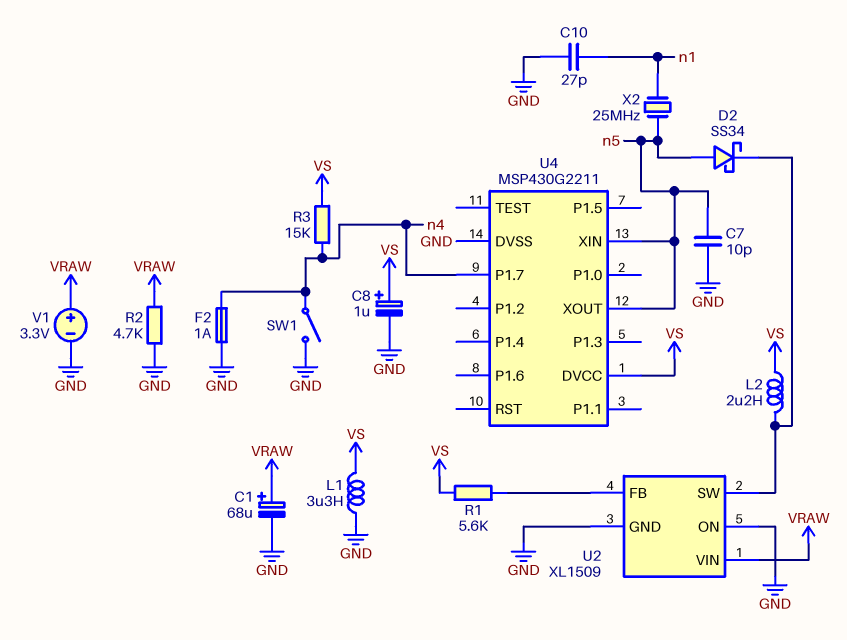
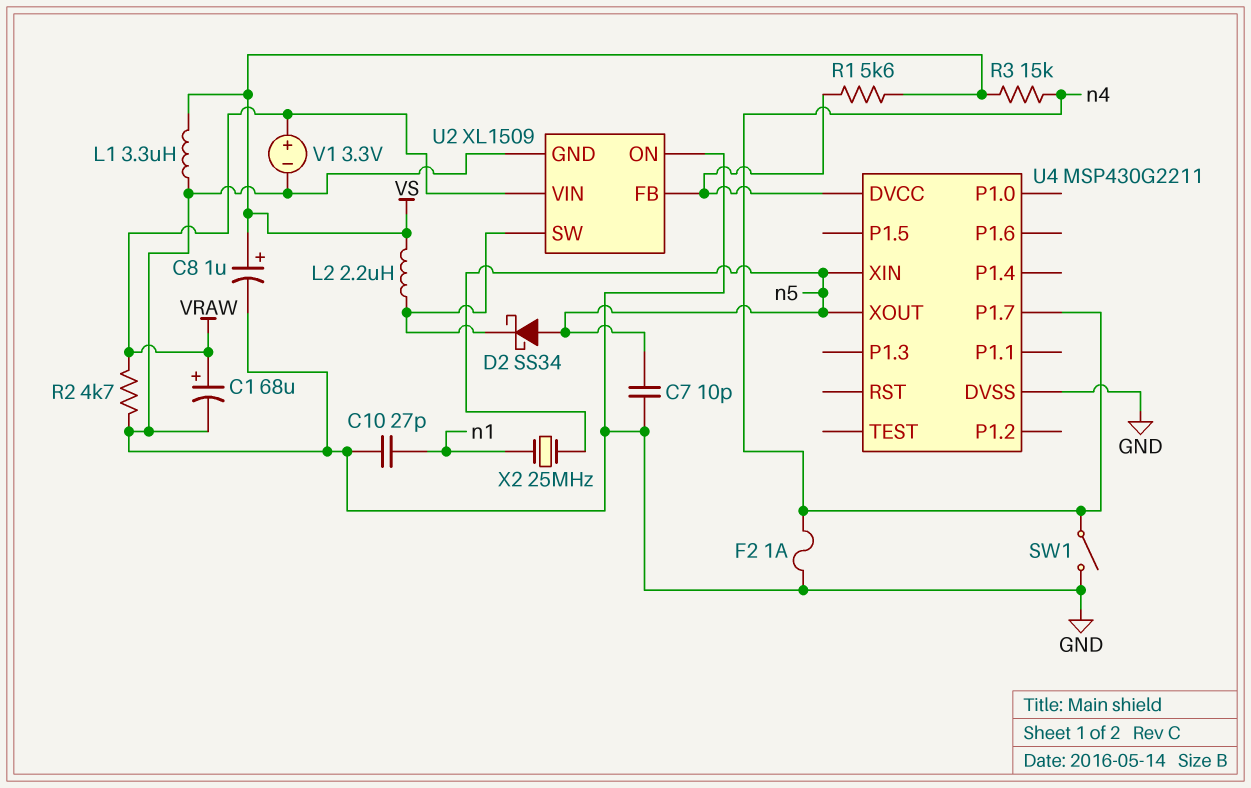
U4 pin DVCC: VS -> U2/FB

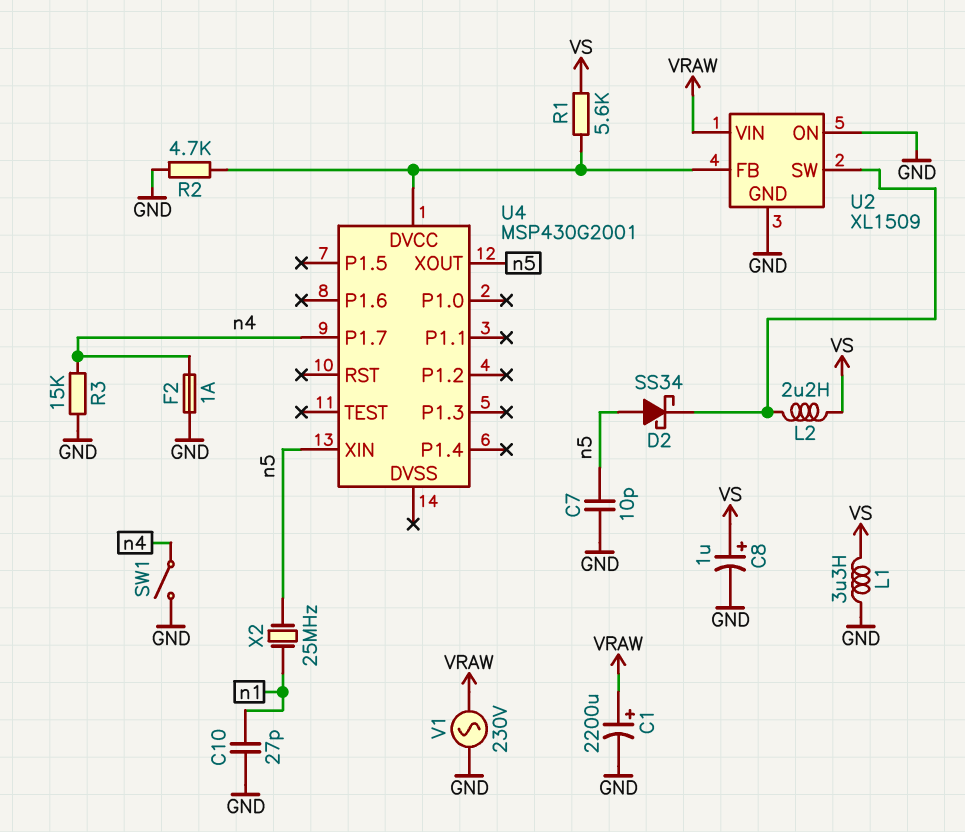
C1: 68uF (plus VRAW, minus GND) -> 2200uF (plus VRAW, minus GND)
R2: 4.7k (GND, VRAW) -> 4.7k (GND, U2/FB)
R3: 15k (VS, n4) -> 15k (GND, n4)
U4: MSP430G2211 -> MSP430G2001
U4 pin DVSS: GND -> none
V1: 3.3V (plus VRAW, minus GND) -> AC 230V (GND, VRAW)

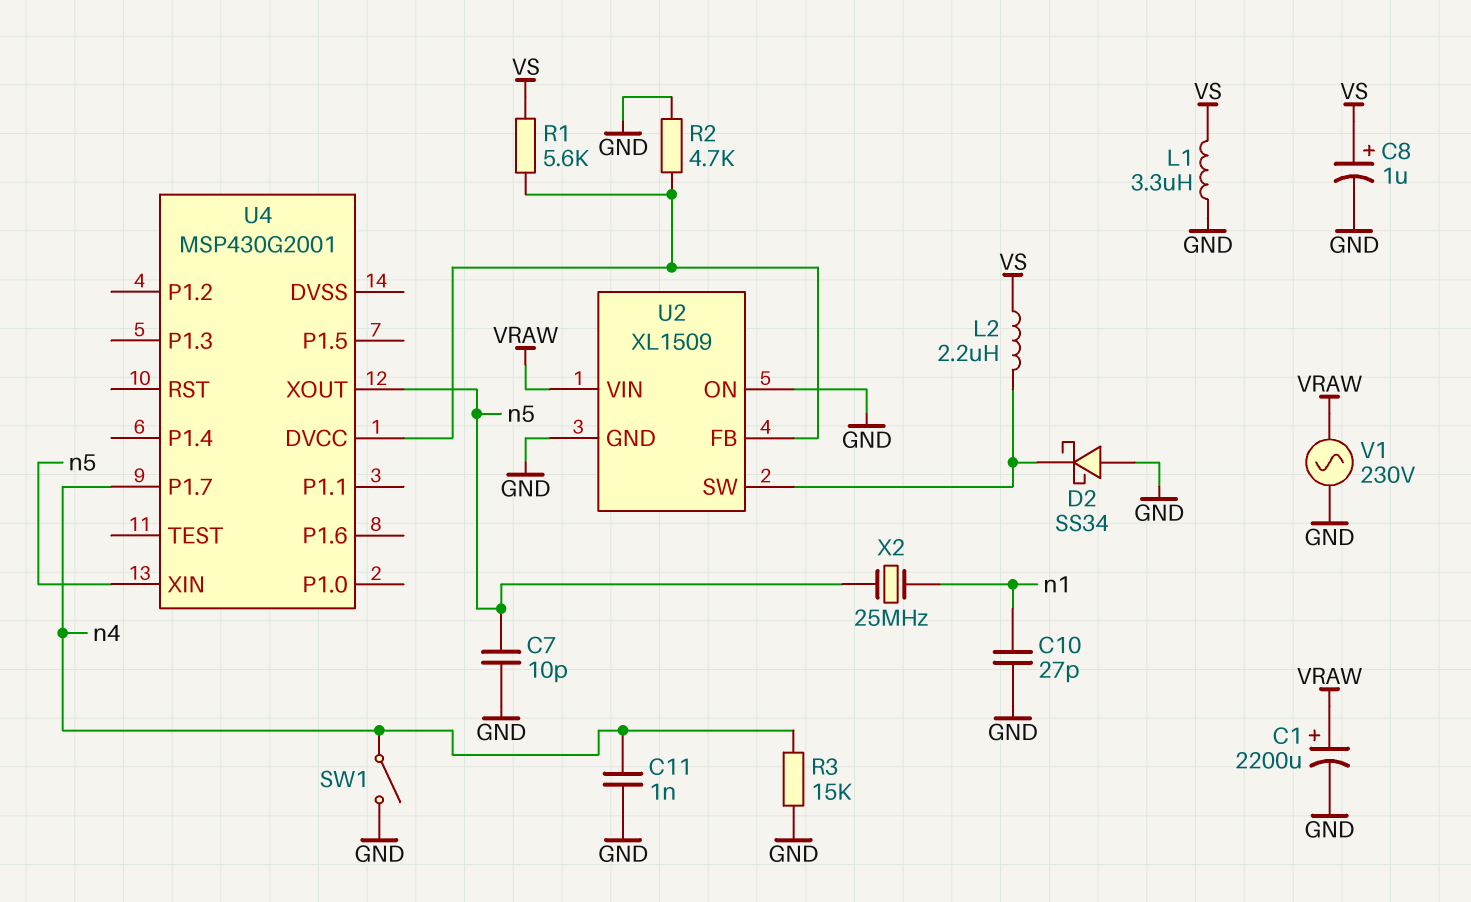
C11: none -> 1nF (GND, n4)
D2: schottky SS34 (A n5, K U2/SW) -> schottky SS34 (A GND, K U2/SW)
F2: 1A (GND, n4) -> none

